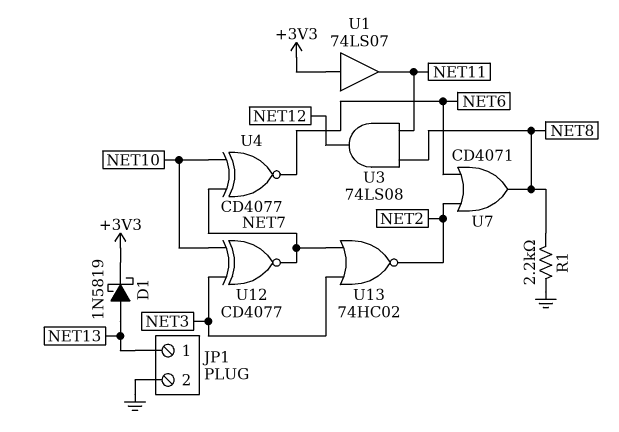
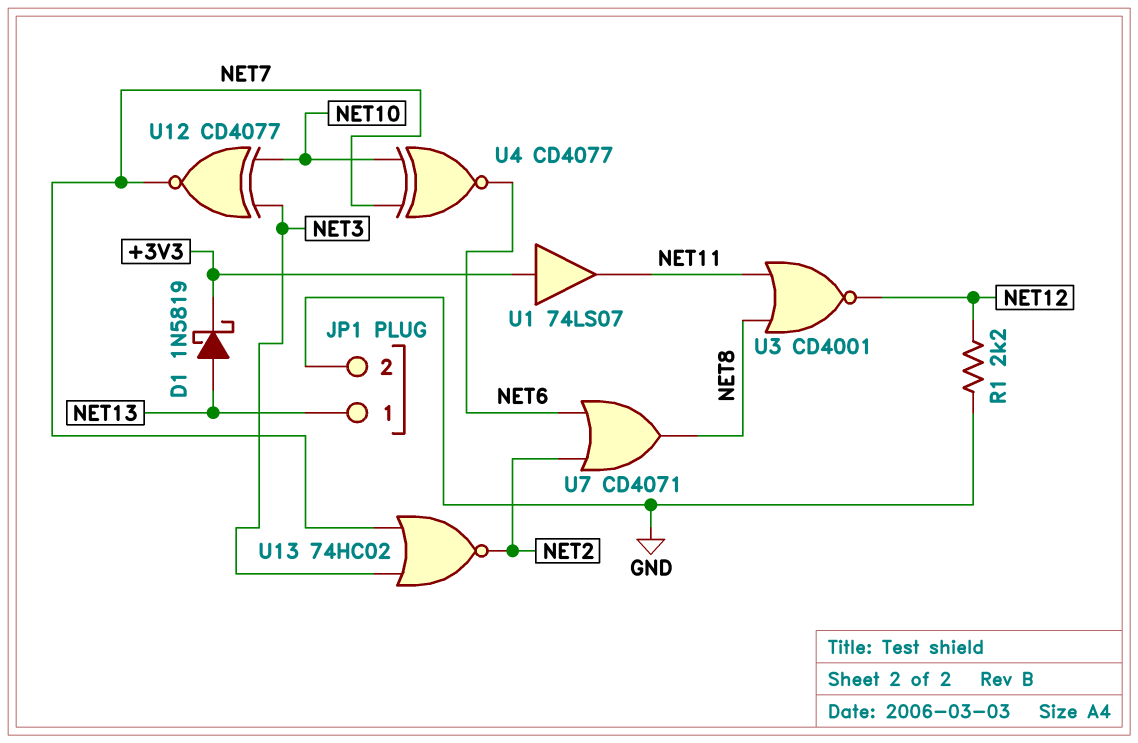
R1: 2.2k (GND, NET8) -> 2.2k (GND, NET12)
U3: AND 74LS08 (in NET8, in NET11, out NET12) -> NOR CD4001 (in NET8, in NET11, out NET12)

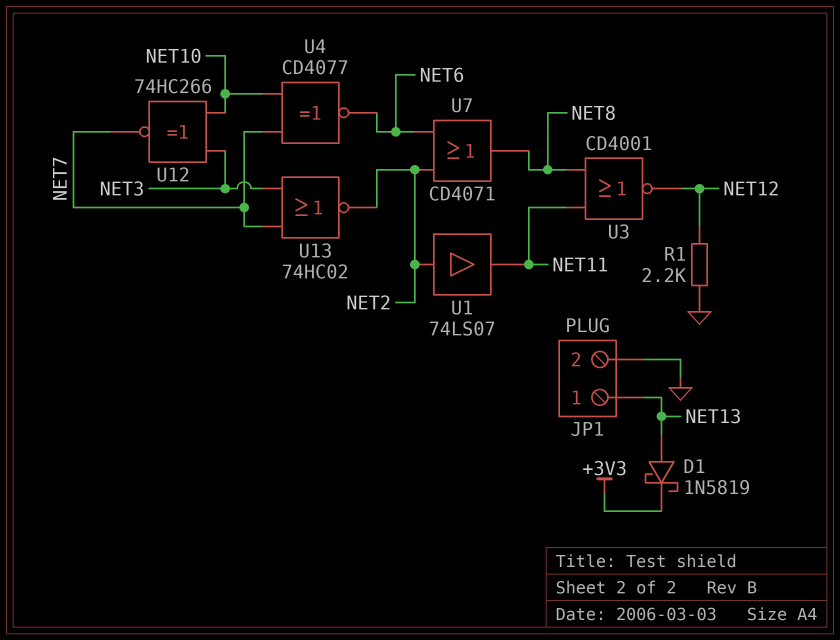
U1: buffer 74LS07 (in +3V3, out NET11) -> buffer 74LS07 (in NET2, out NET11)
U12: XNOR CD4077 (in NET3, in NET10, out NET7) -> XNOR 74HC266 (in NET3, in NET10, out NET7)

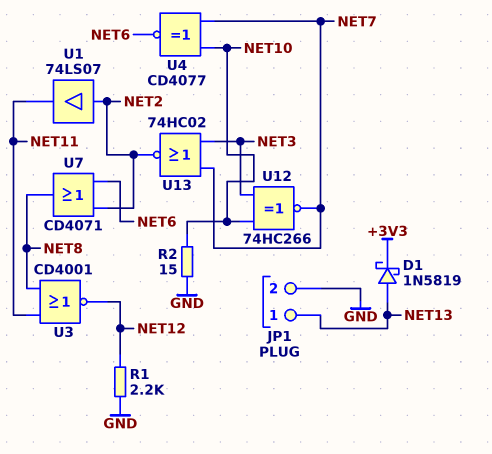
R2: none -> 15 (GND, NET10)

